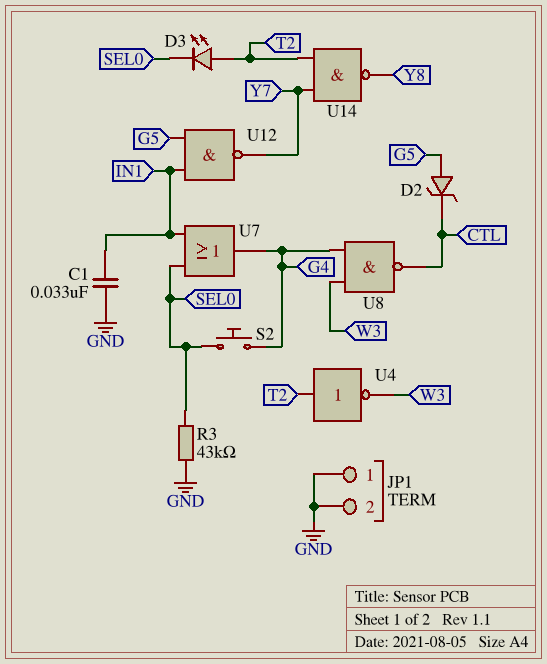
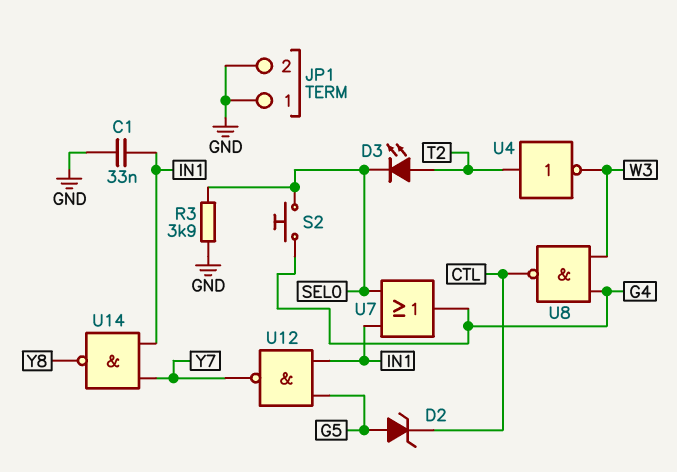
R3: 43k (GND, SEL0) -> 3.9k (GND, SEL0)
U14: NAND (in T2, in Y7, out Y8) -> NAND (in IN1, in Y7, out Y8)

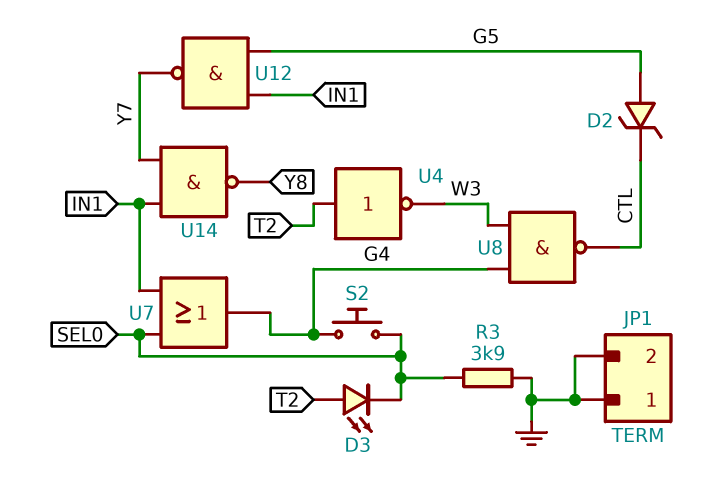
C1: 33nF (GND, IN1) -> none

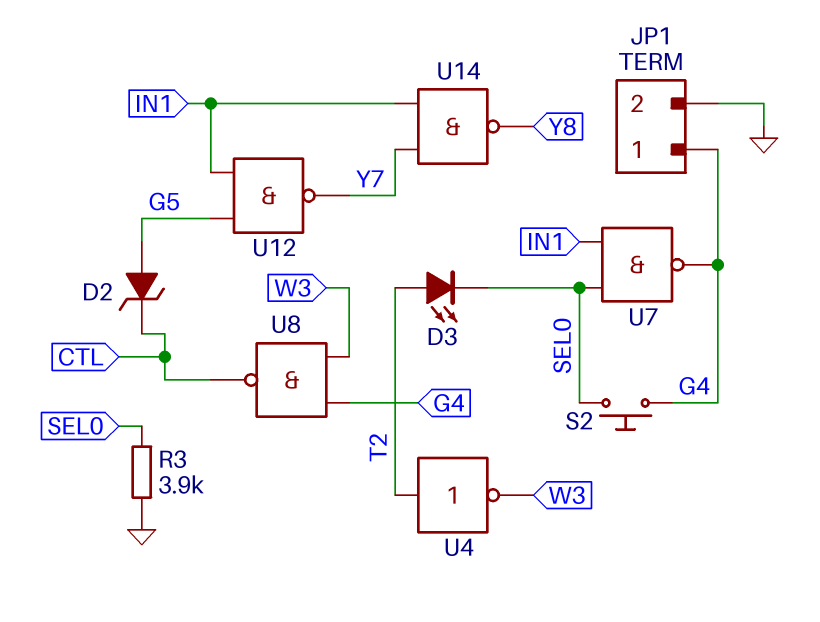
JP1 pin 1: GND -> G4
U7: OR (in IN1, in SEL0, out G4) -> NAND (in IN1, in SEL0, out G4)

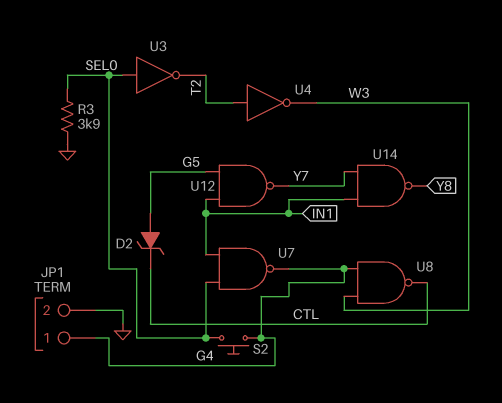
D3: LED (A T2, K SEL0) -> none
U3: none -> NOT (in SEL0, out T2)

